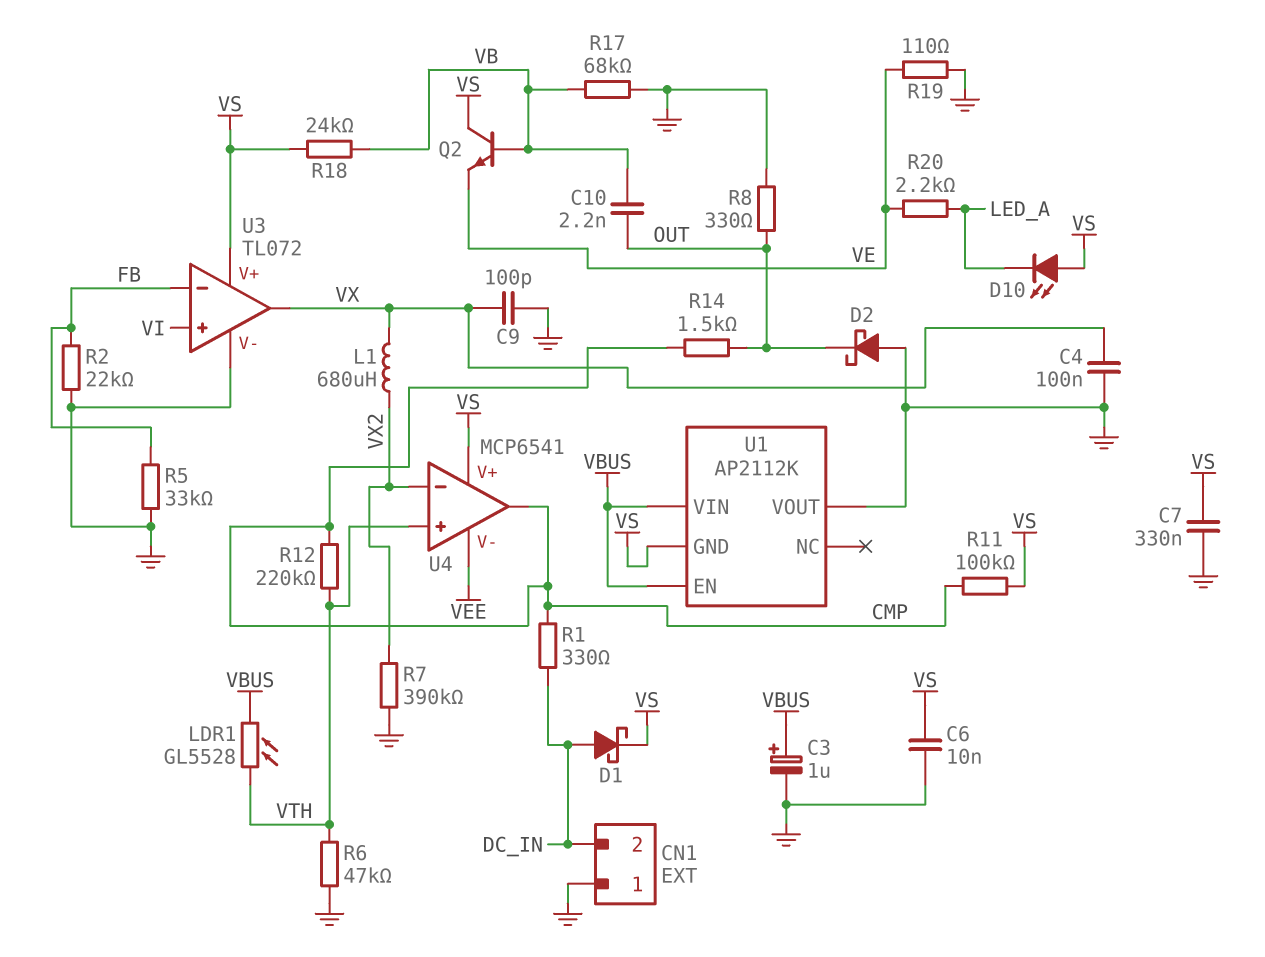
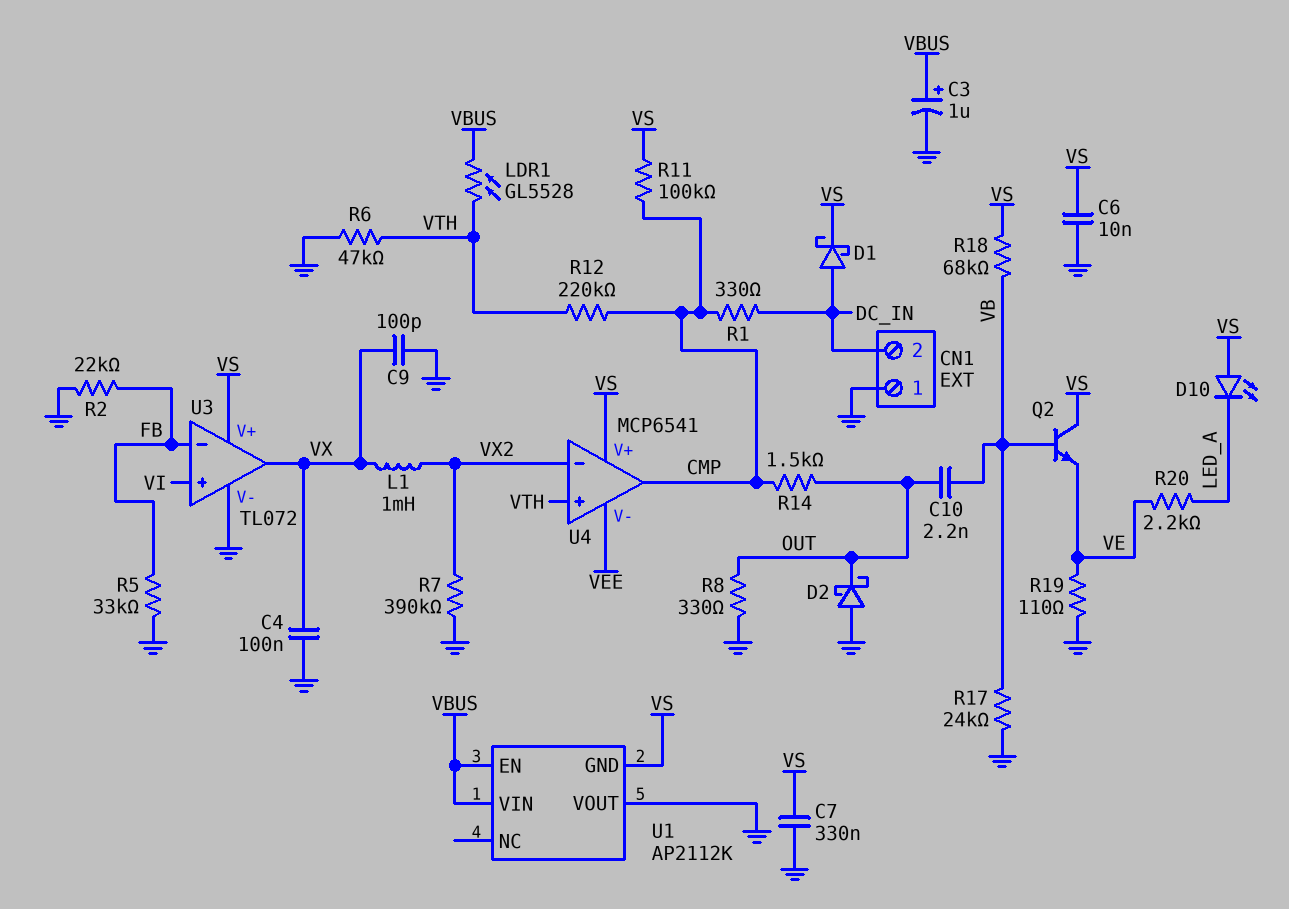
L1: 680uH (VX, VX2) -> 1mH (VX, VX2)
R17: 68k (GND, VB) -> 24k (GND, VB)
R18: 24k (VB, VS) -> 68k (VB, VS)

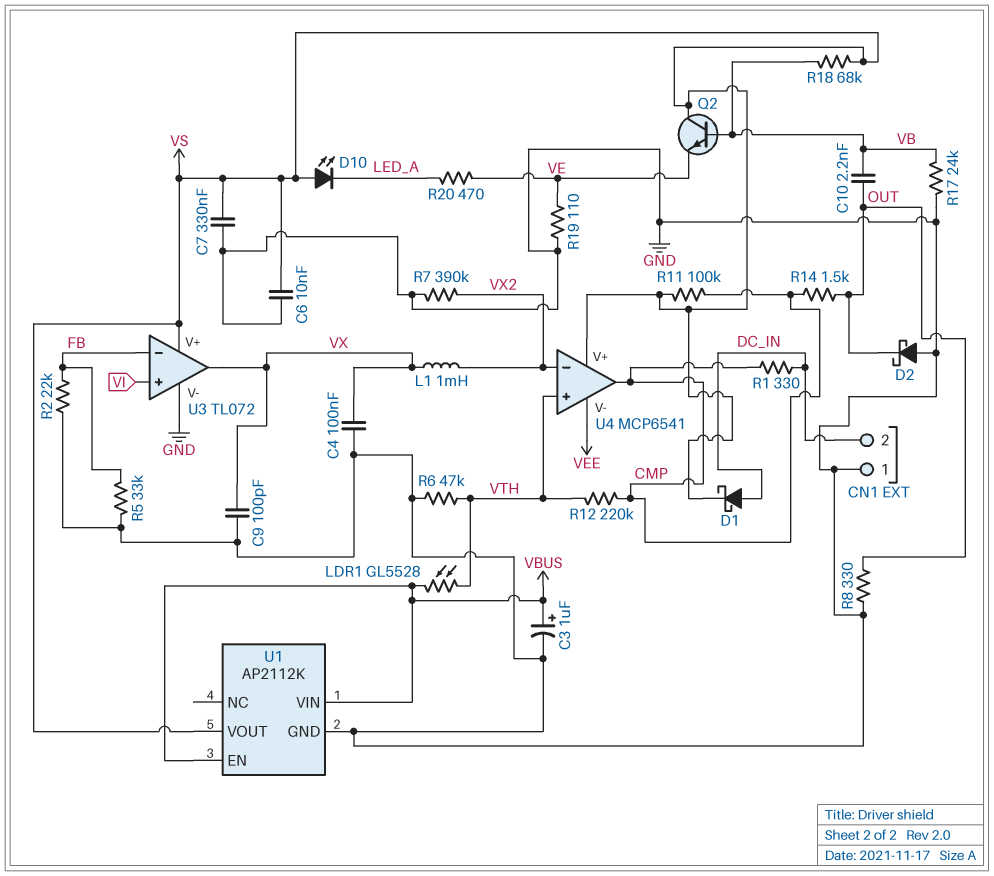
R20: 2.2k (LED_A, VE) -> 470 (LED_A, VE)
U1 pin GND: VS -> GND
U1 pin VOUT: GND -> VS

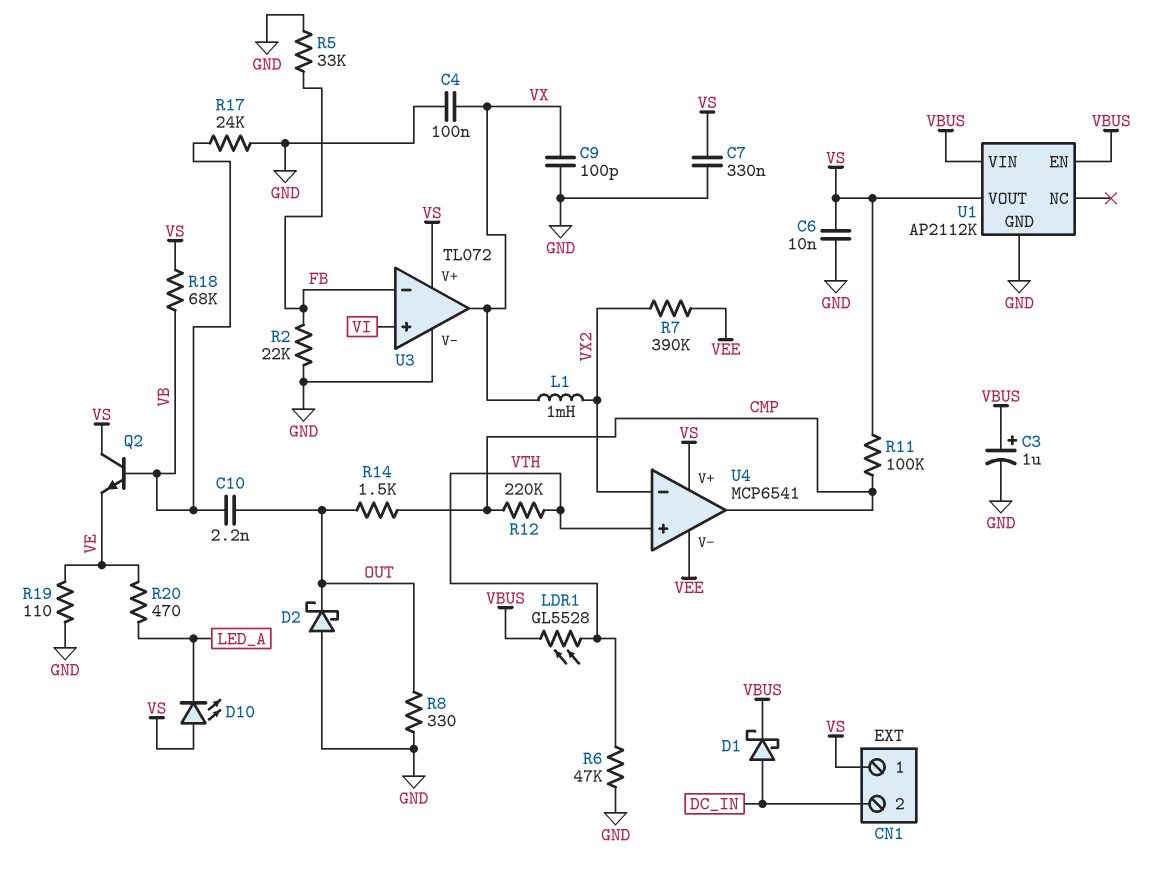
CN1 pin 1: GND -> VS
D1: schottky (A DC_IN, K VS) -> schottky (A DC_IN, K VBUS)
R1: 330 (CMP, DC_IN) -> none
R7: 390k (GND, VX2) -> 390k (VEE, VX2)

